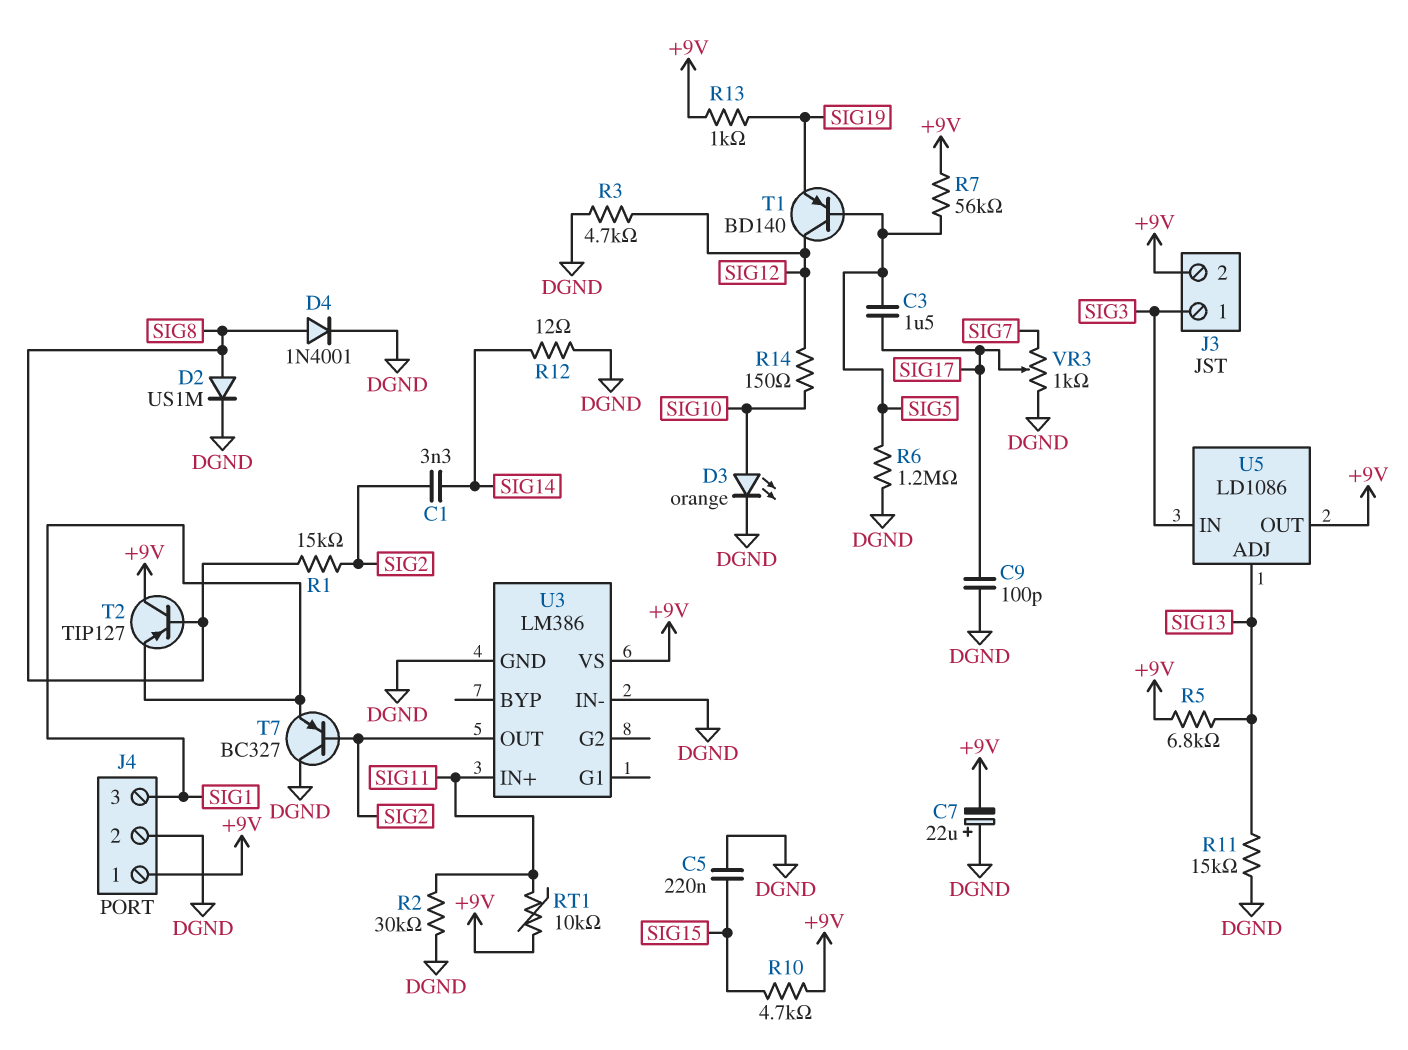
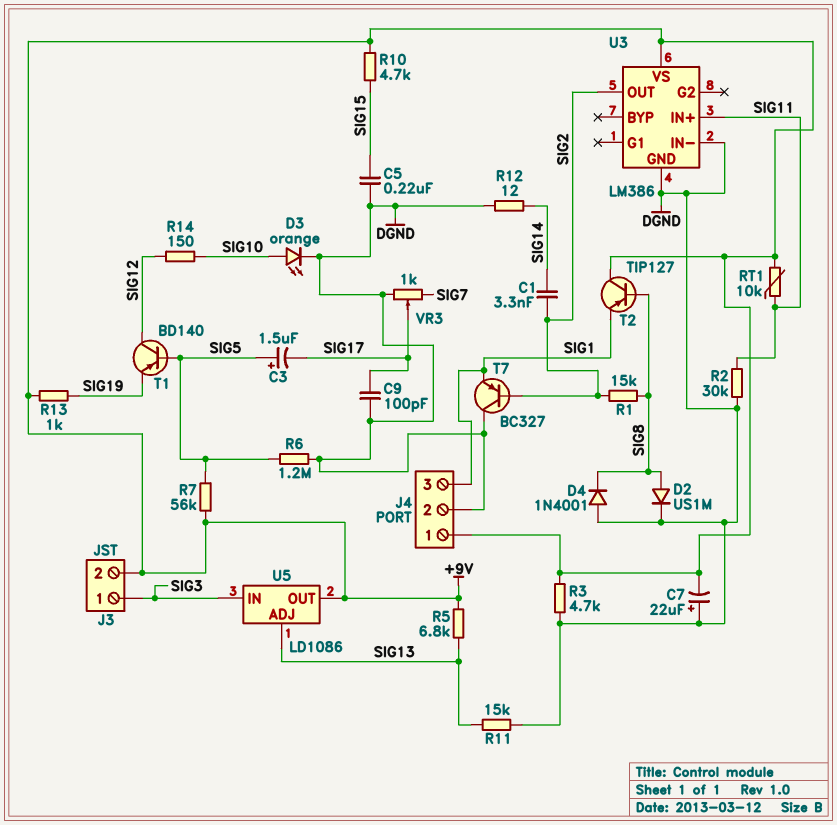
C3: 1.5uF (SIG5, SIG17) -> 1.5uF (plus SIG5, minus SIG17)
D4: diode 1N4001 (A SIG8, K DGND) -> diode 1N4001 (A DGND, K SIG8)
R3: 4.7k (DGND, SIG12) -> 4.7k (+9V, DGND)

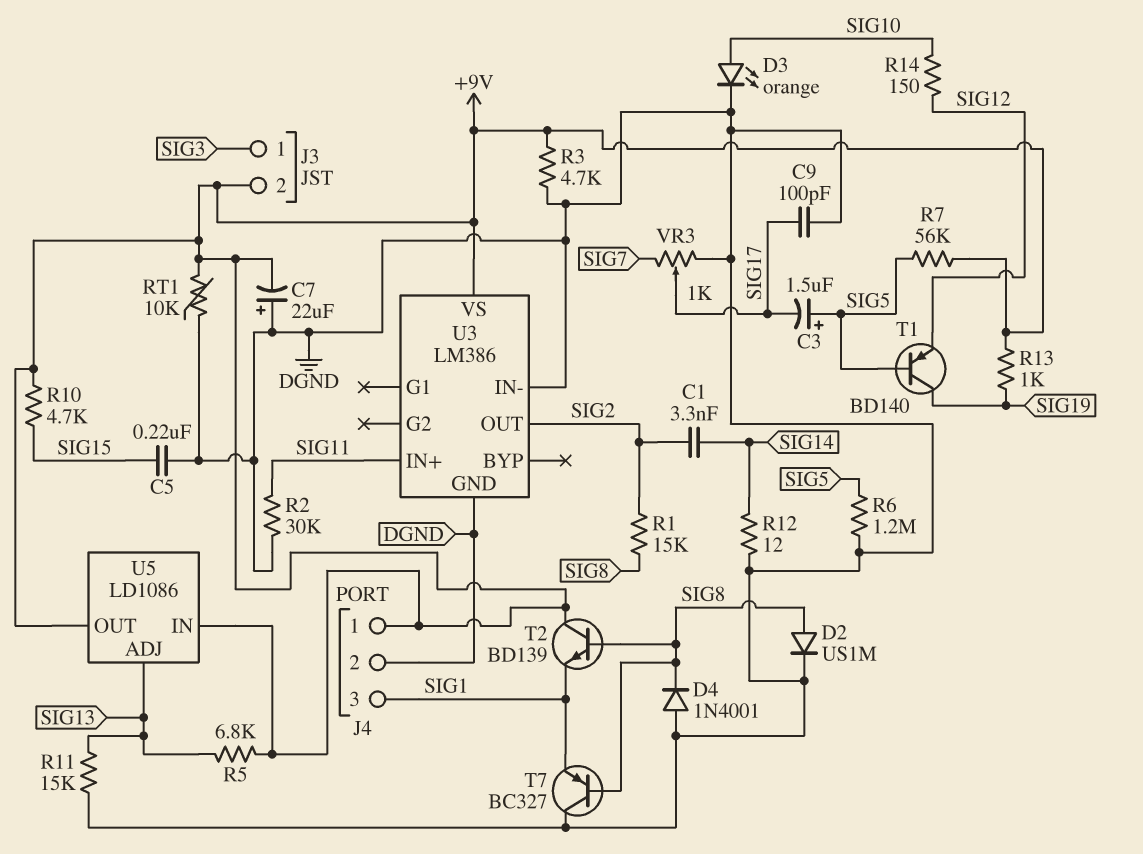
RT1: 10k (+9V, SIG11) -> 10k (+9V, DGND)
T1: PNP BD140 (B SIG5, C SIG12, E SIG19) -> PNP BD140 (B SIG5, C SIG19, E SIG12)
T2: PNP TIP127 (B SIG8, C +9V, E SIG1) -> NPN BD139 (B SIG8, C +9V, E SIG1)
T7: PNP BC327 (B SIG2, C DGND, E SIG1) -> PNP BC327 (B SIG8, C DGND, E SIG1)
U5 pin IN: SIG3 -> +9V

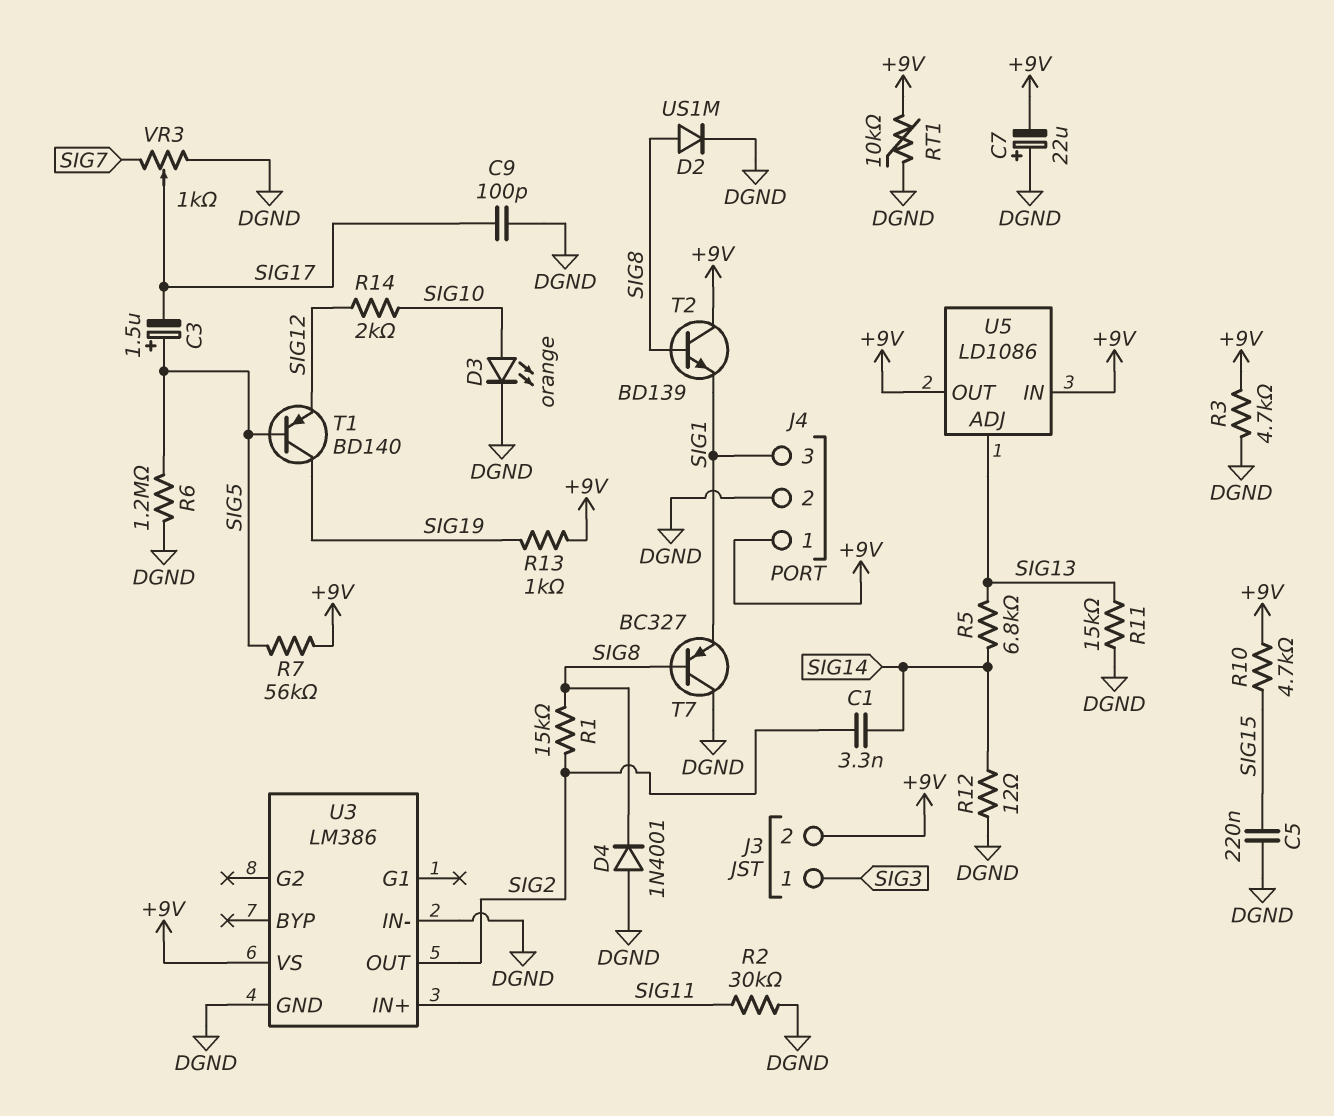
R5: 6.8k (+9V, SIG13) -> 6.8k (SIG13, SIG14)
R14: 150 (SIG10, SIG12) -> 2k (SIG10, SIG12)

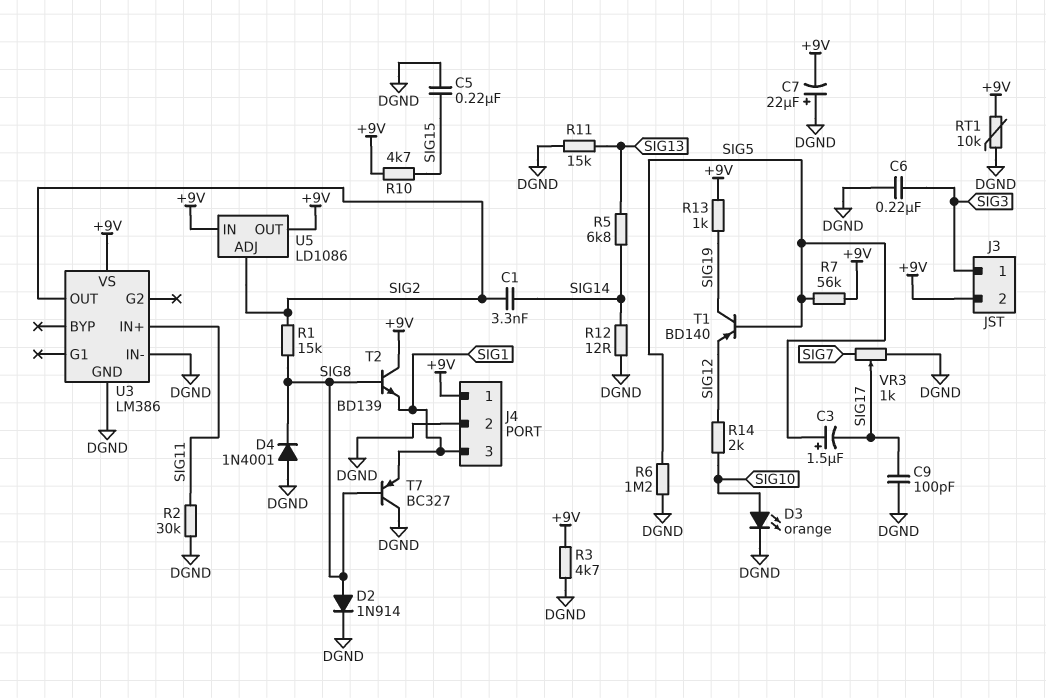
C6: none -> 220nF (DGND, SIG3)
D2: diode US1M (A SIG8, K DGND) -> diode 1N914 (A SIG8, K DGND)
U5 pin ADJ: SIG13 -> SIG2

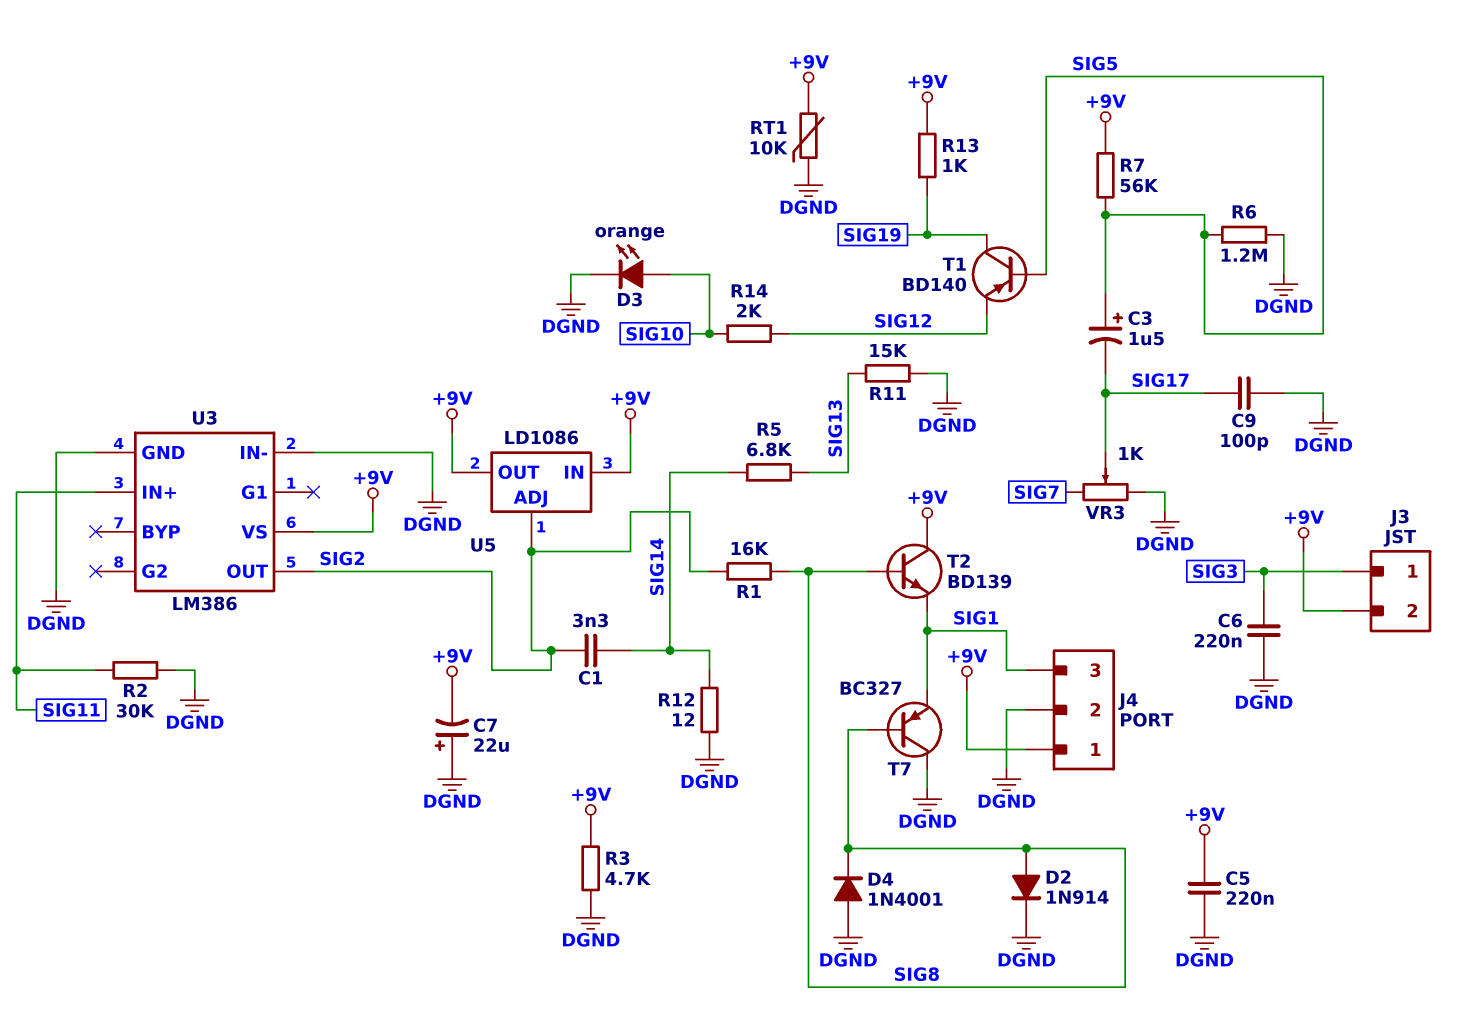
C5: 220nF (DGND, SIG15) -> 220nF (+9V, DGND)
R1: 15k (SIG2, SIG8) -> 16k (SIG2, SIG8)
R10: 4.7k (+9V, SIG15) -> none

